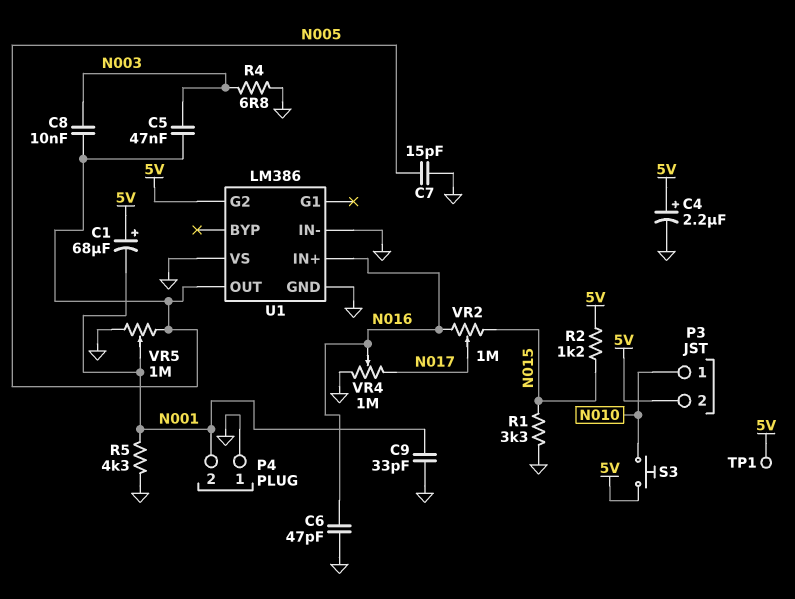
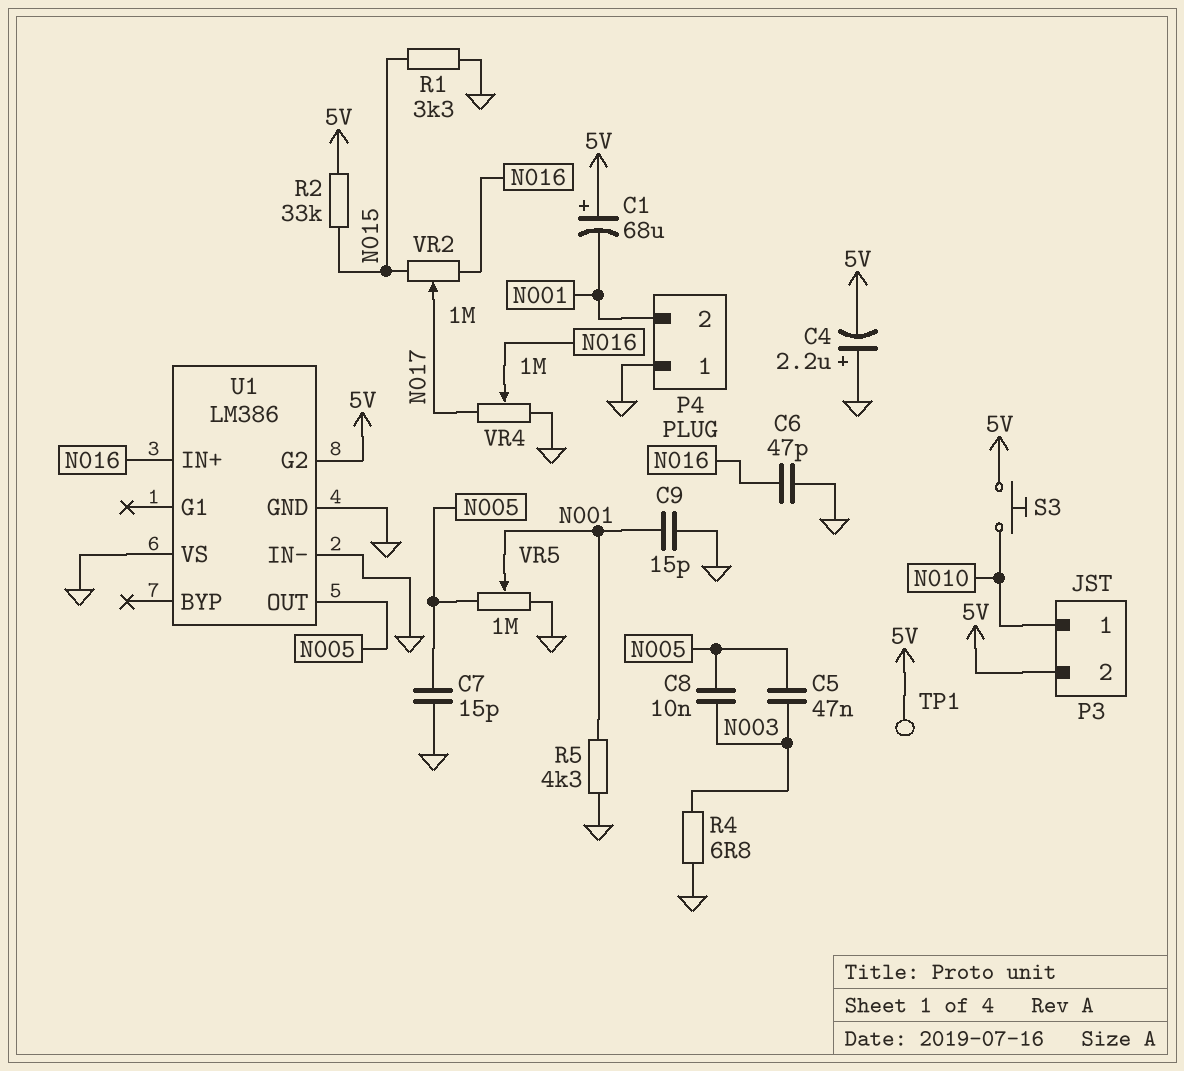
C4: 2.2uF (plus 5V, minus GND) -> 2.2uF (plus GND, minus 5V)
C9: 33pF (GND, N001) -> 15pF (GND, N001)
R2: 1.2k (5V, N015) -> 33k (5V, N015)

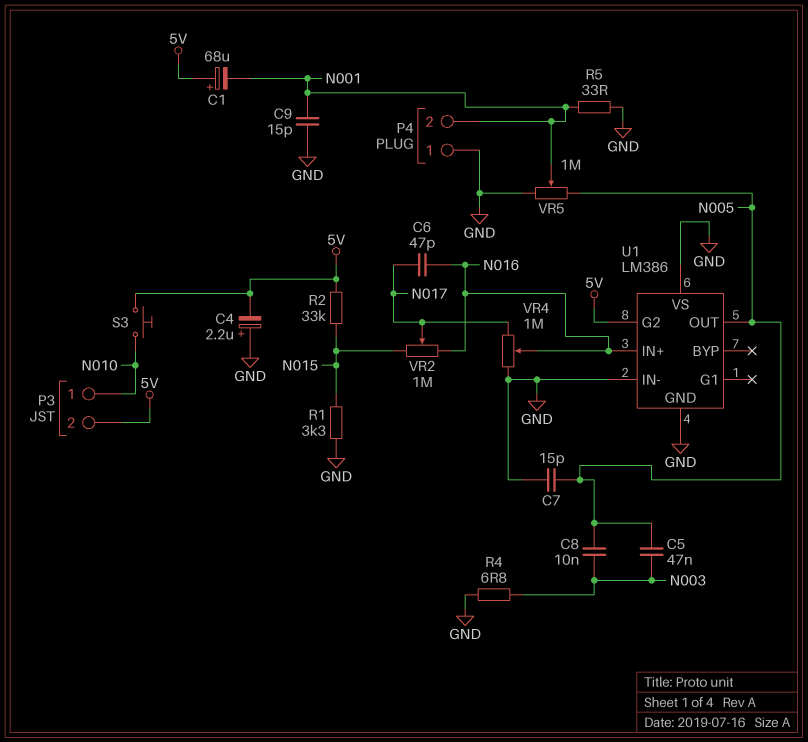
C6: 47pF (GND, N016) -> 47pF (N016, N017)
R5: 4.3k (GND, N001) -> 33 (GND, N001)
TP1: test point (5V) -> none

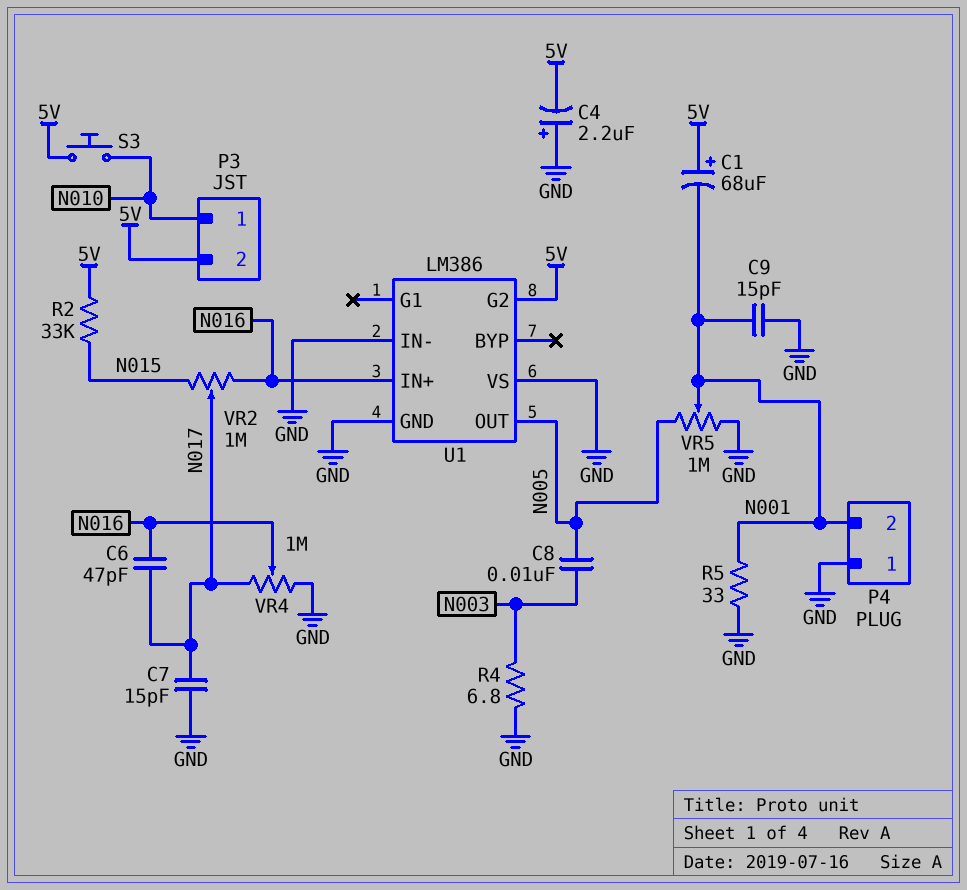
C5: 47nF (N003, N005) -> none
C7: 15pF (GND, N005) -> 15pF (GND, N017)
R1: 3.3k (GND, N015) -> none

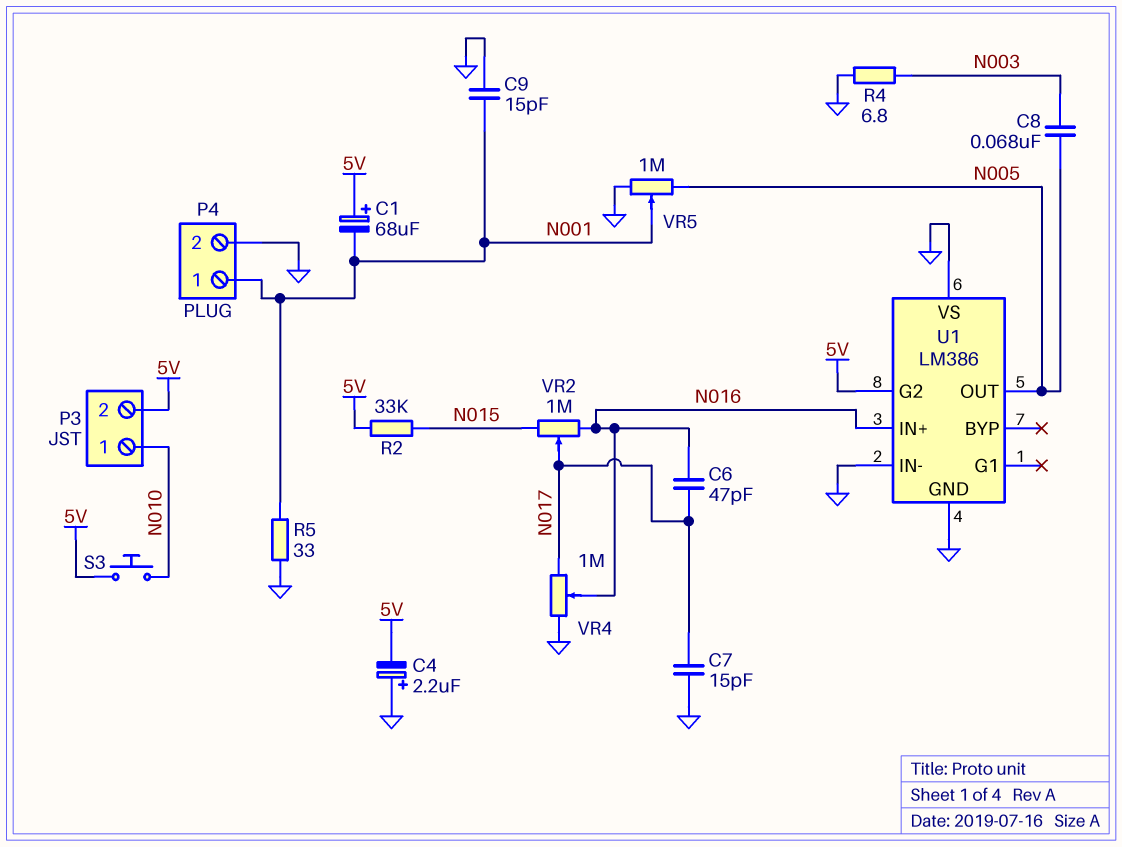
C8: 10nF (N003, N005) -> 68nF (N003, N005)
P4 pin 1: GND -> N001
P4 pin 2: N001 -> GND

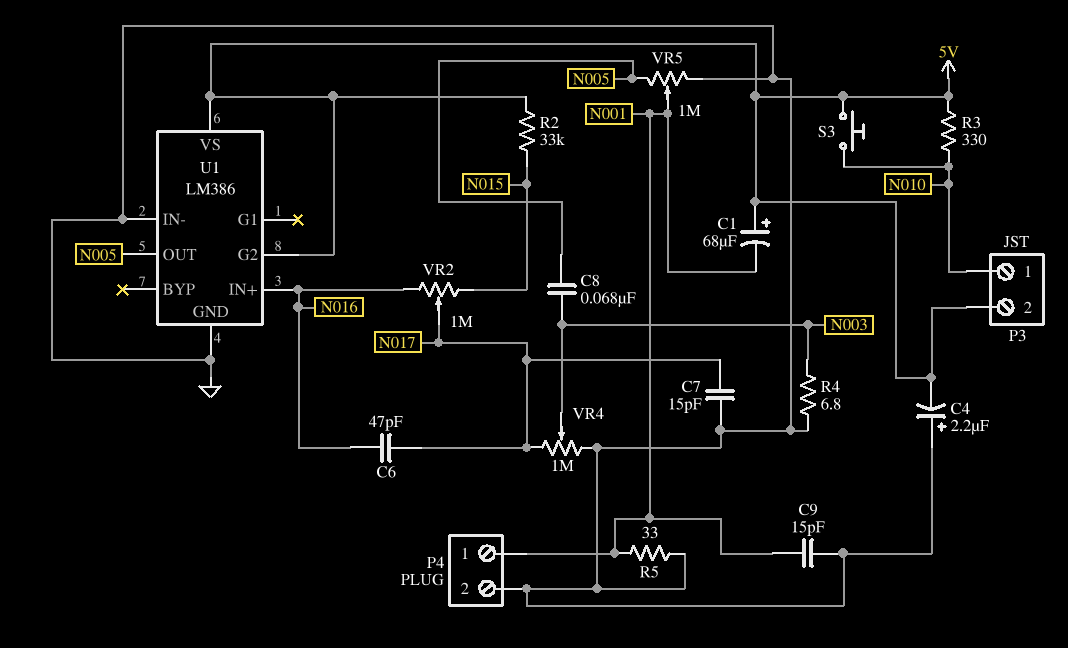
R3: none -> 330 (5V, N010)
U1 pin VS: GND -> 5V
VR4: 1M (GND, N017, wiper N016) -> 1M (GND, N017, wiper N003)

